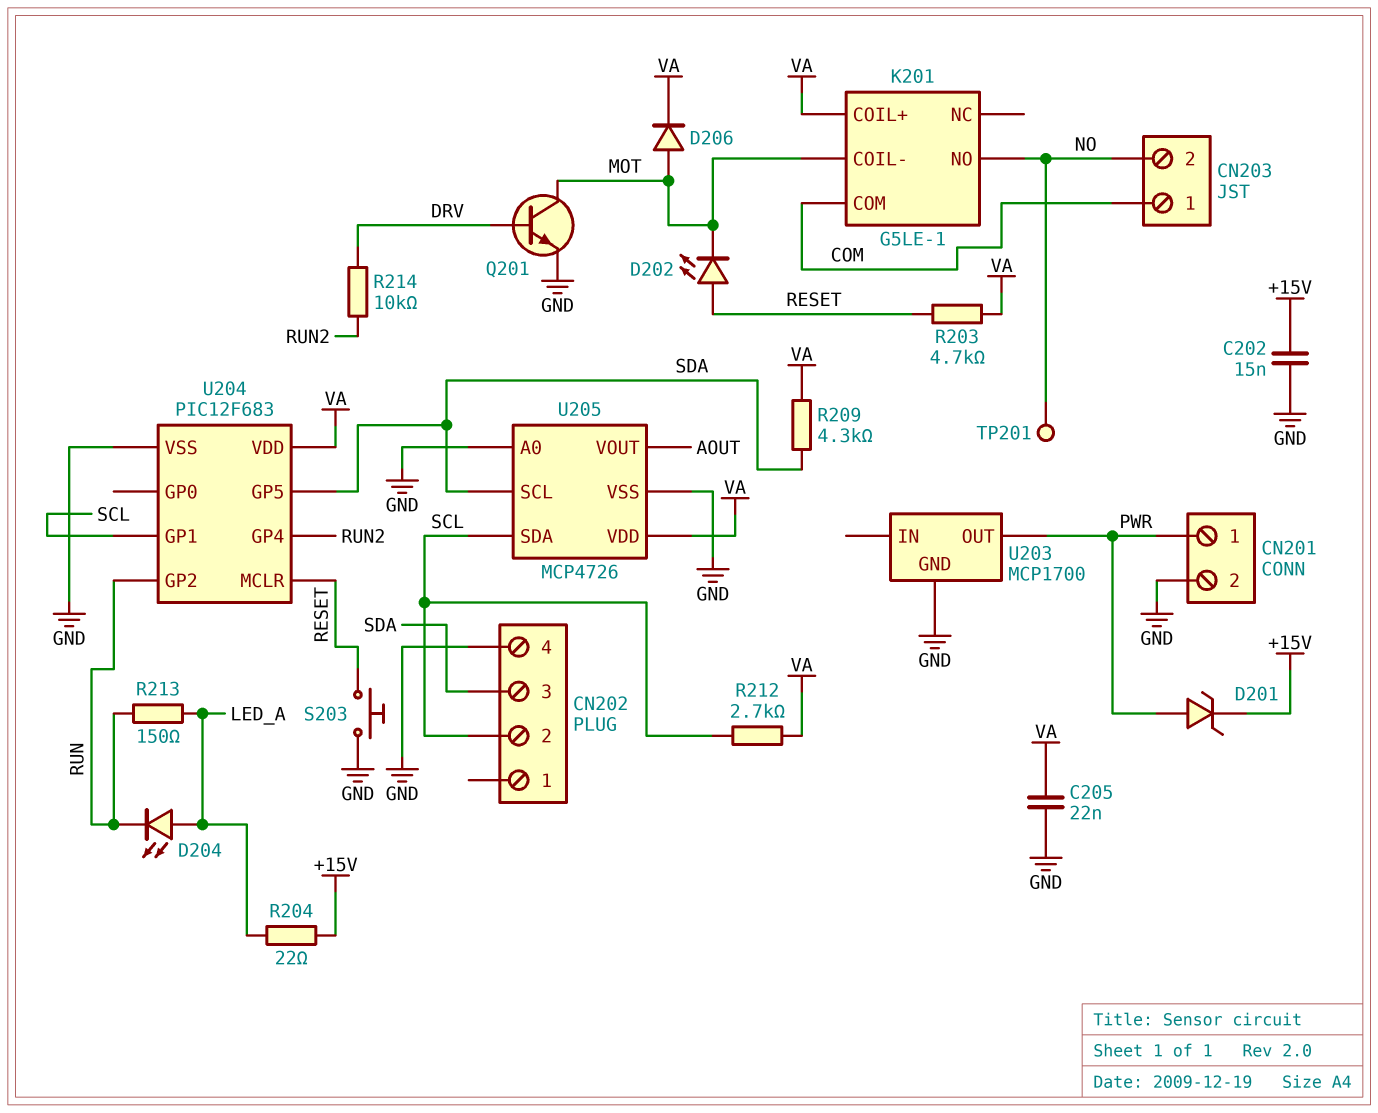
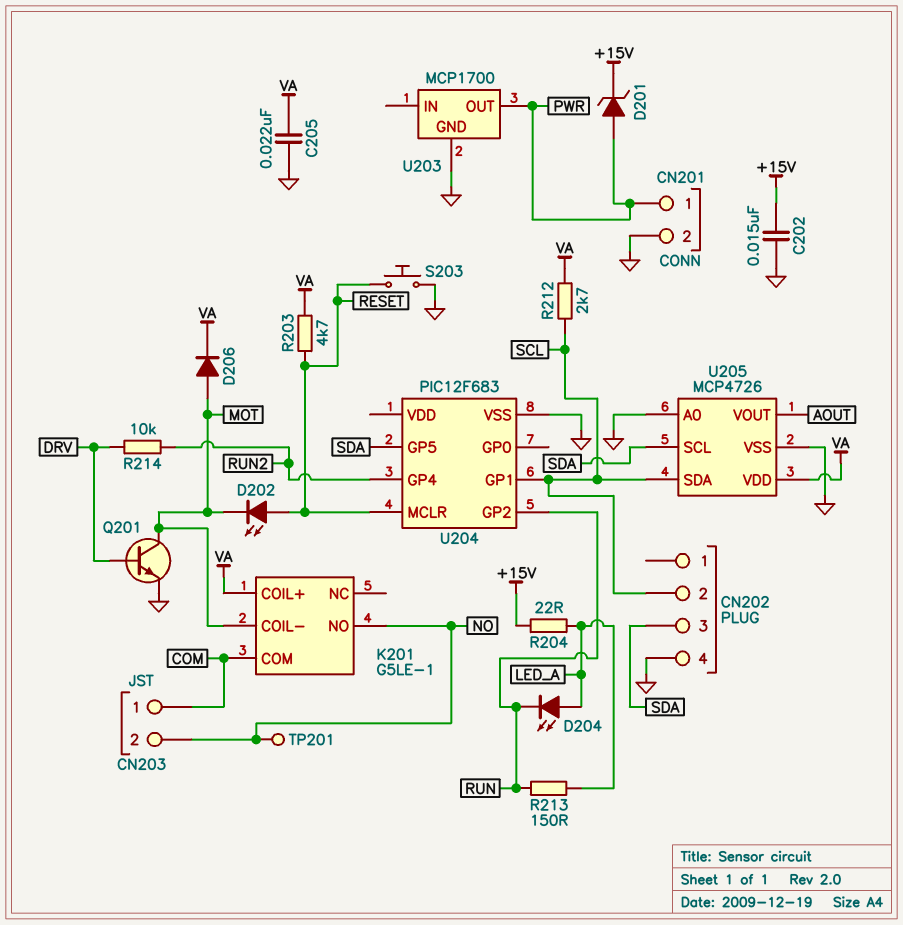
R209: 4.3k (SDA, VA) -> none
U204 pin VDD: VA -> none

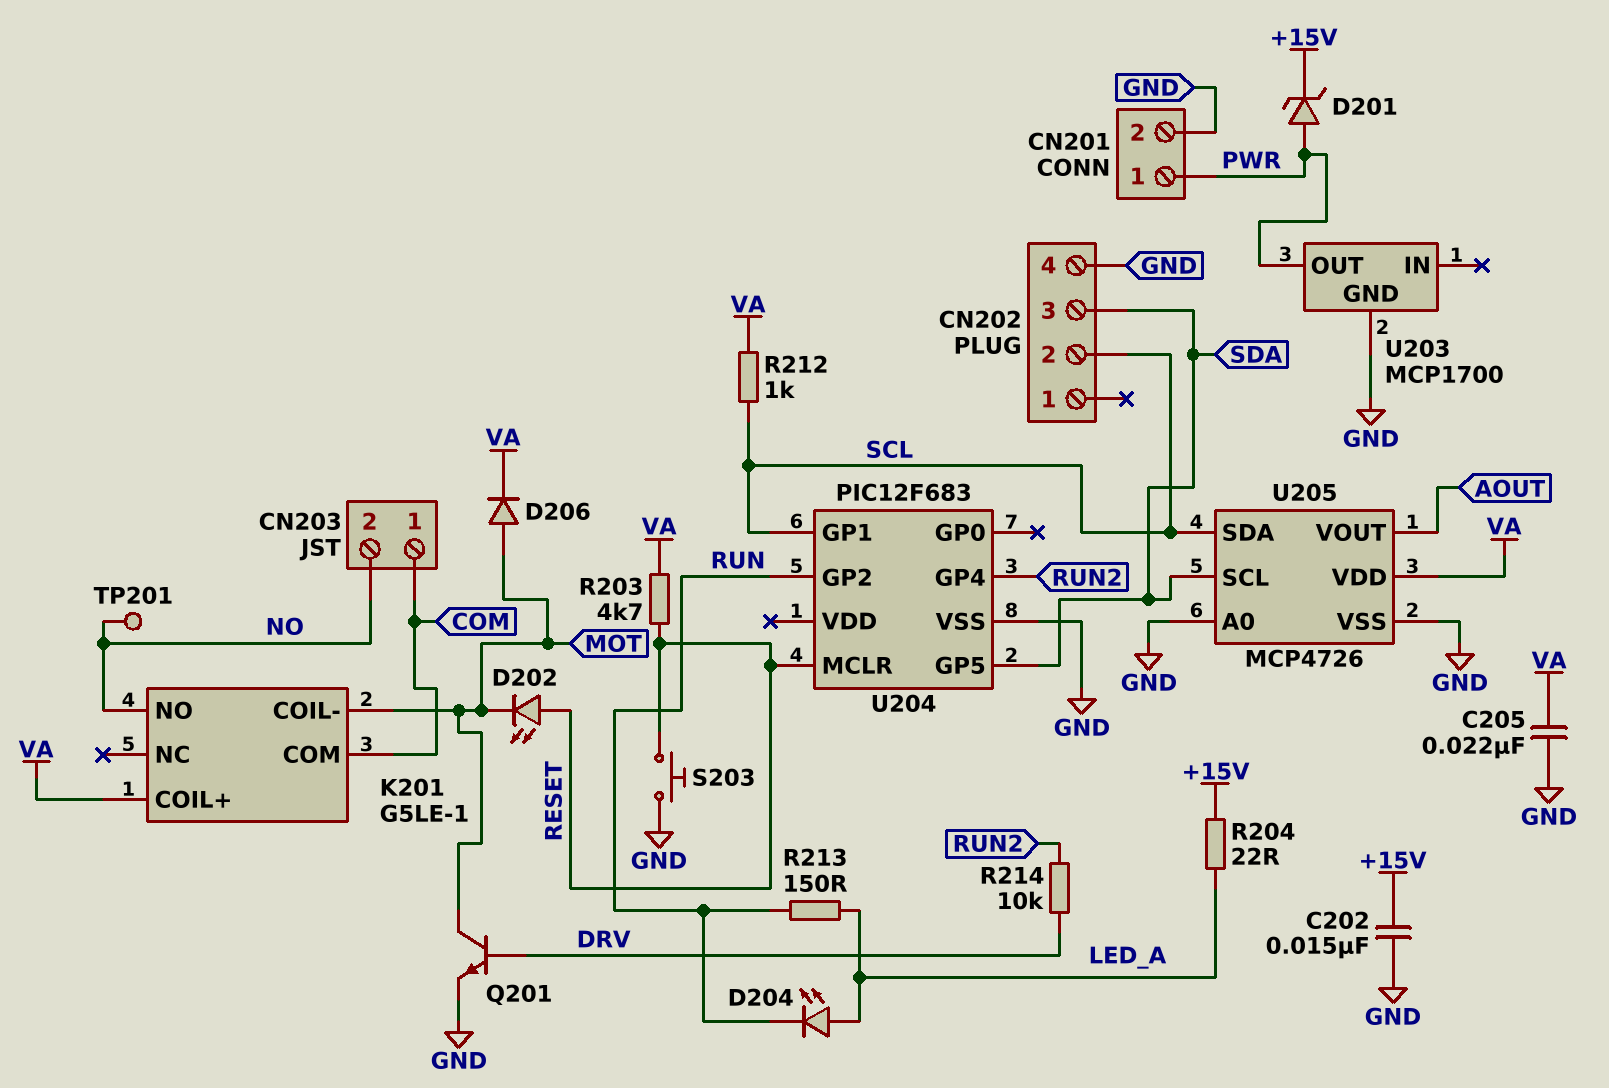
R212: 2.7k (SCL, VA) -> 1k (SCL, VA)

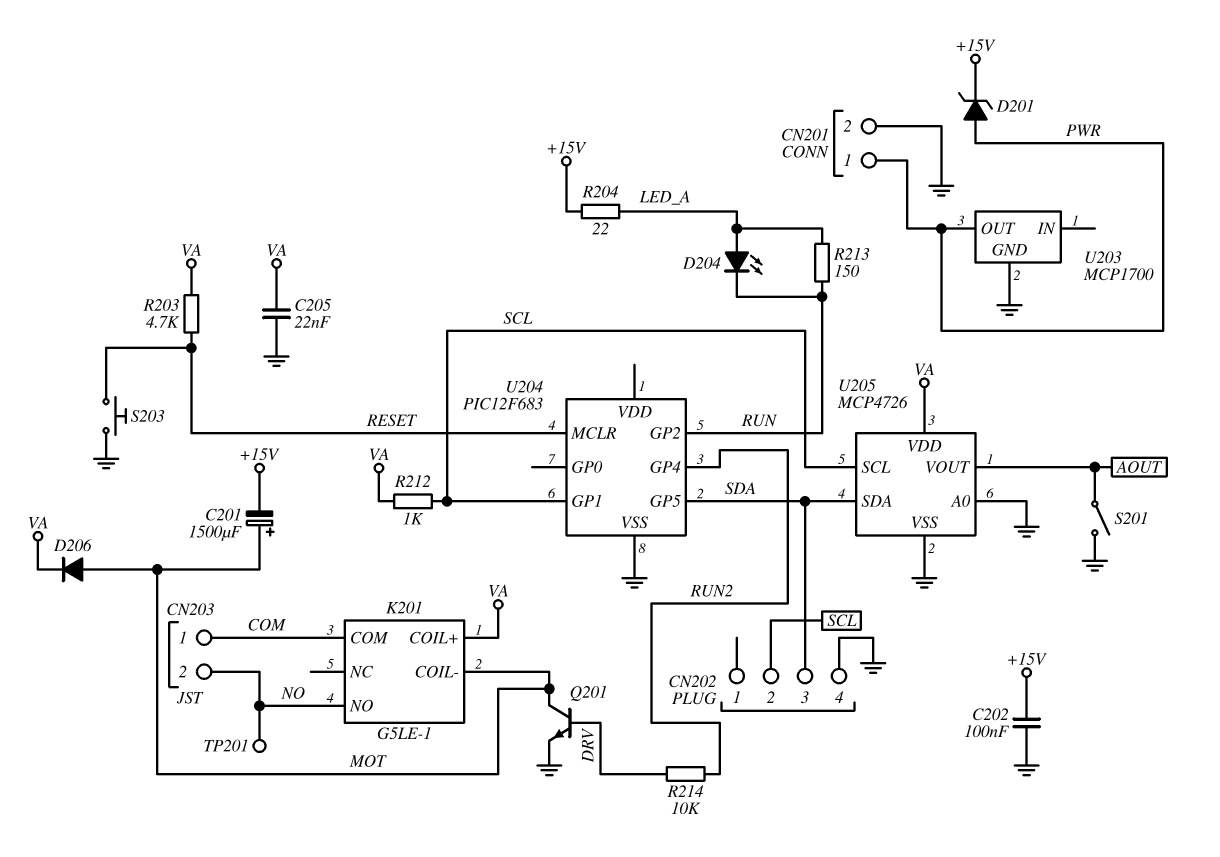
C201: none -> 1500uF (plus MOT, minus +15V)
C202: 15nF (+15V, GND) -> 100nF (+15V, GND)
D202: LED (A RESET, K MOT) -> none
S201: none -> switch (AOUT, GND)
U205 pin SCL: SDA -> SCL
U205 pin SDA: SCL -> SDA

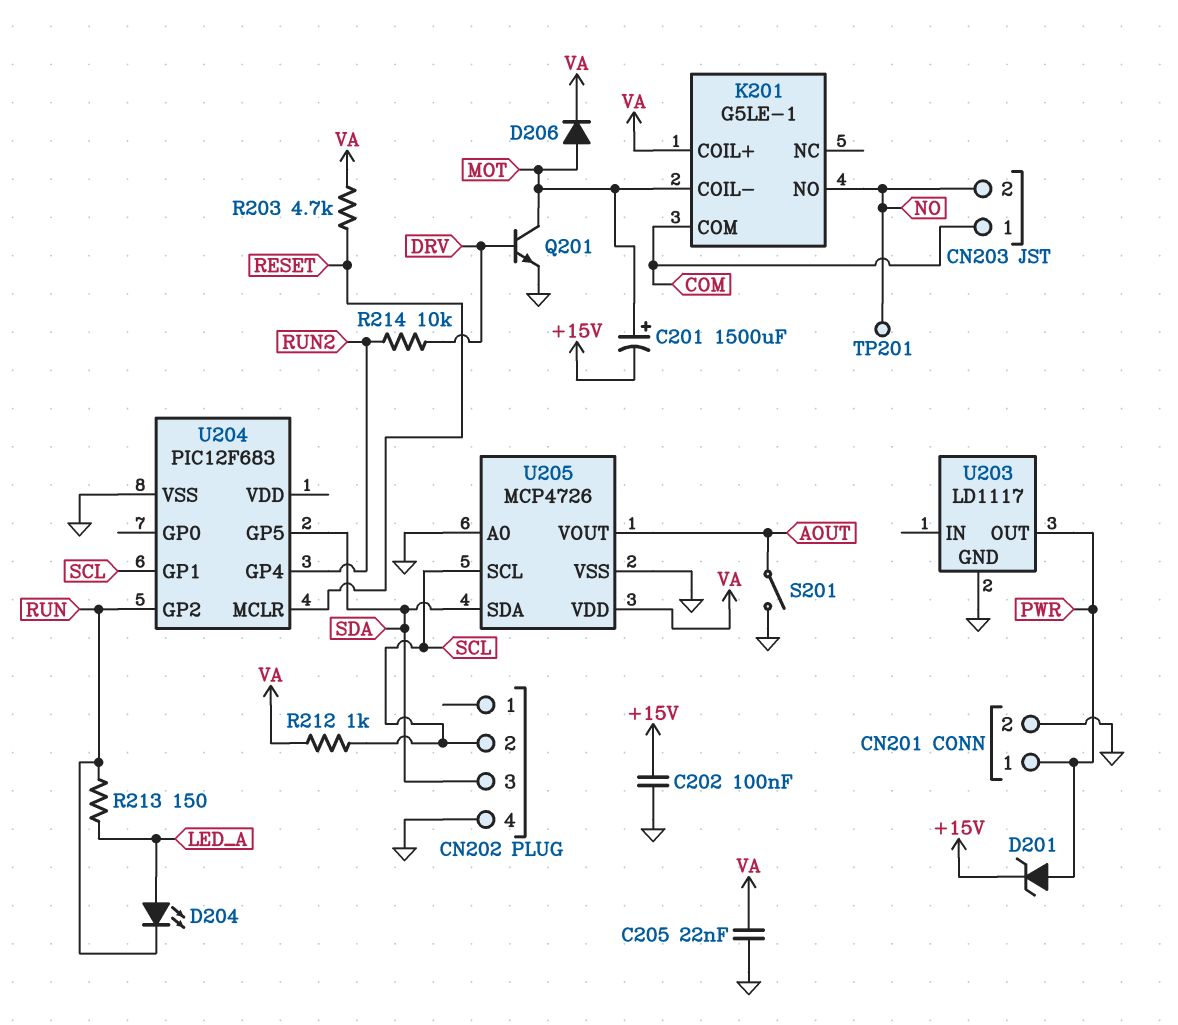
R204: 22 (+15V, LED_A) -> none
S203: button (GND, RESET) -> none
U203: MCP1700 -> LD1117

